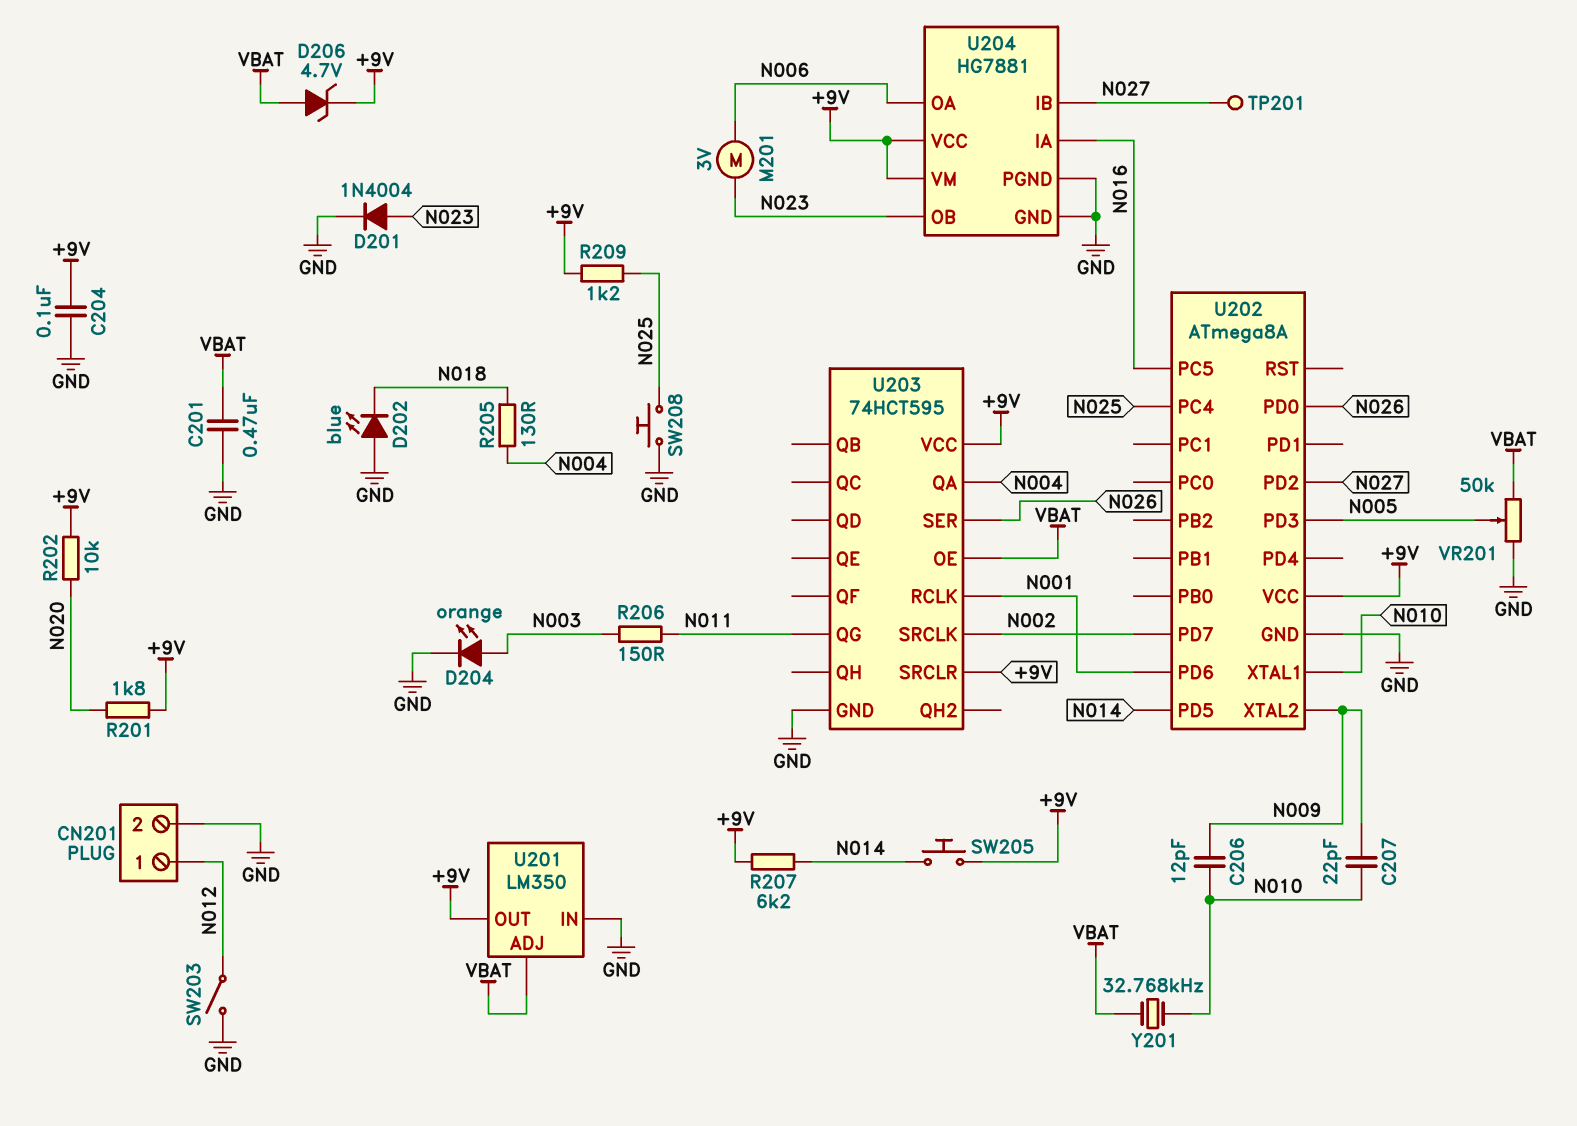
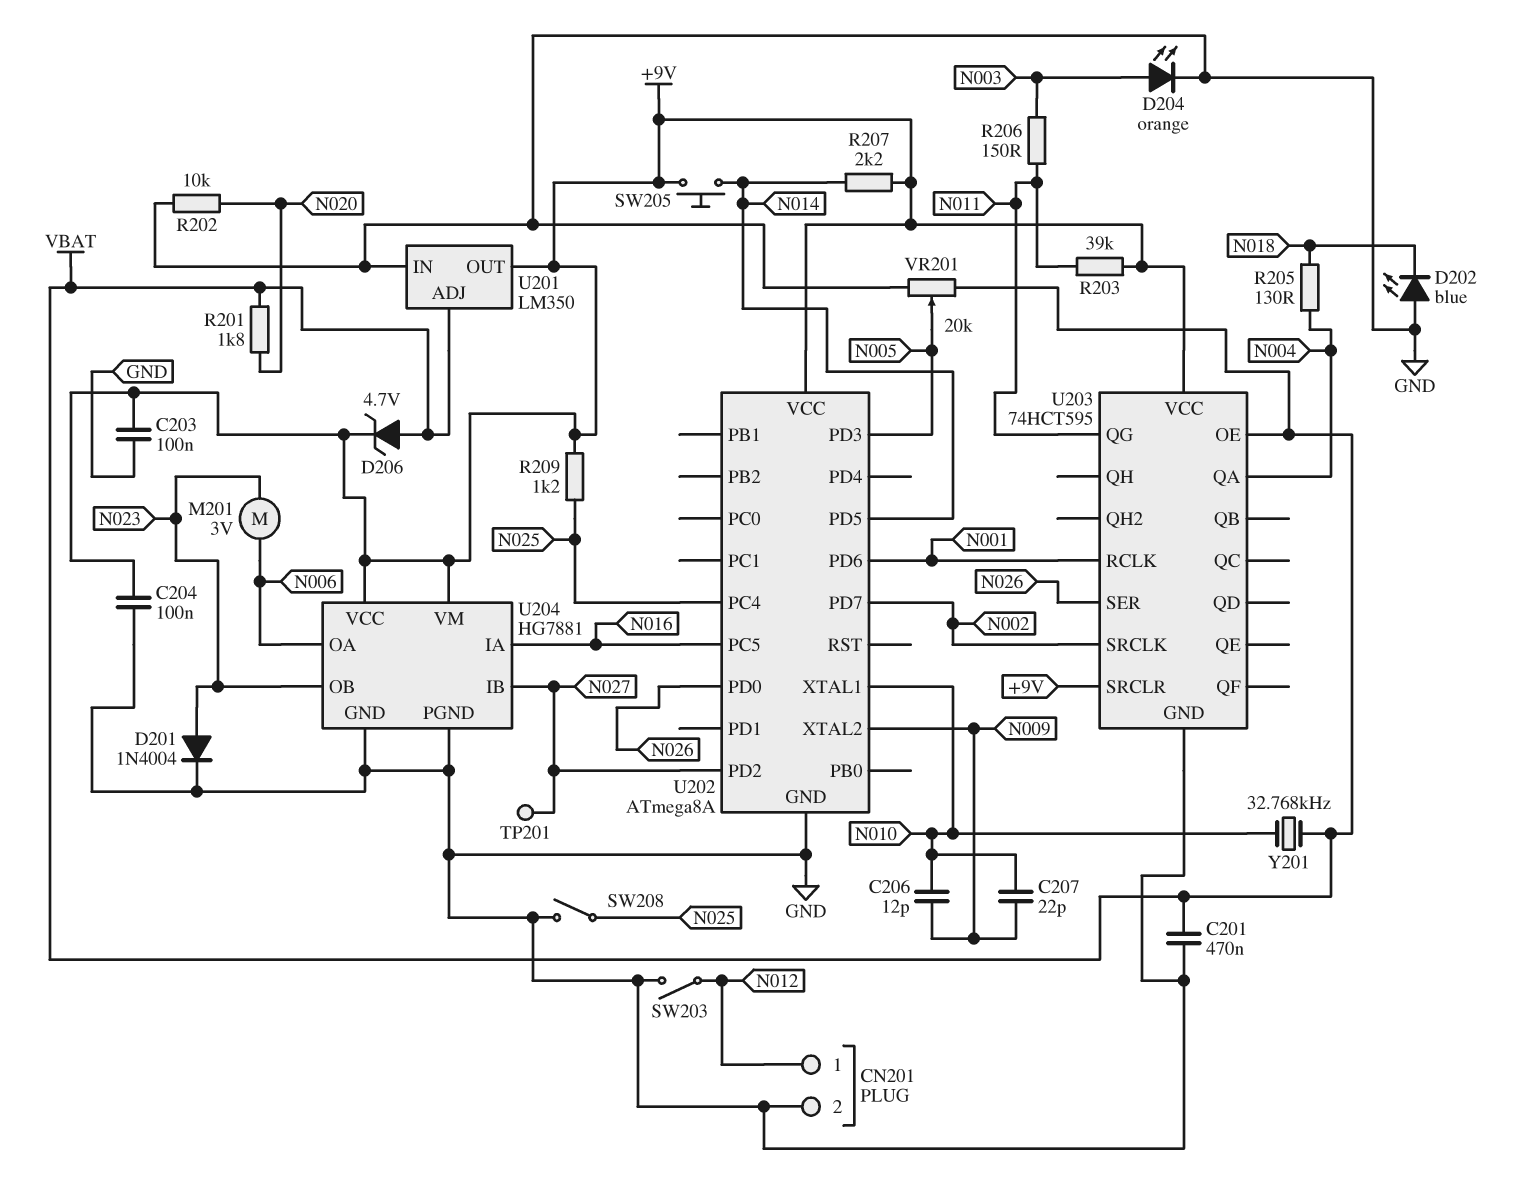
C203: none -> 100nF (+9V, GND)
R201: 1.8k (+9V, N020) -> 1.8k (N020, VBAT)
R202: 10k (+9V, N020) -> 10k (GND, N020)
R203: none -> 39k (+9V, N011)
R207: 6.2k (+9V, N014) -> 2.2k (+9V, N014)
SW208: button (GND, N025) -> switch (GND, N025)
VR201: 50k (GND, VBAT, wiper N005) -> 20k (GND, VBAT, wiper N005)

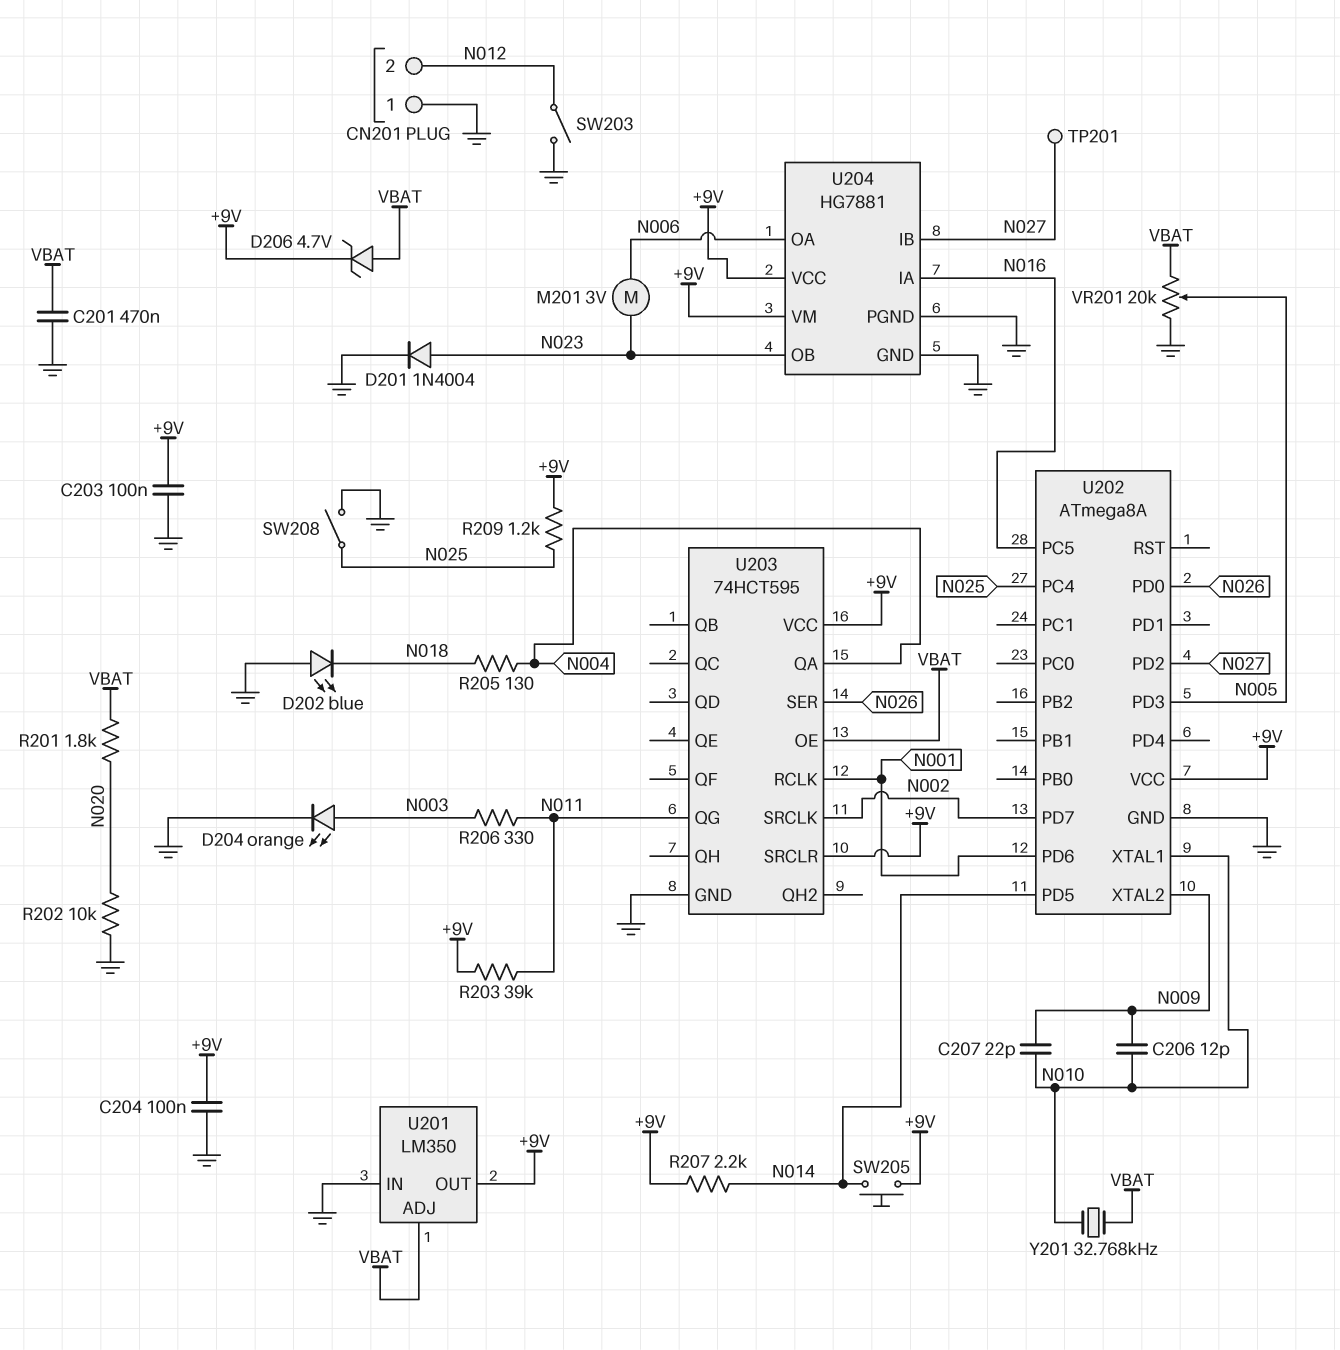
CN201 pin 1: N012 -> GND
CN201 pin 2: GND -> N012
R206: 150 (N003, N011) -> 330 (N003, N011)

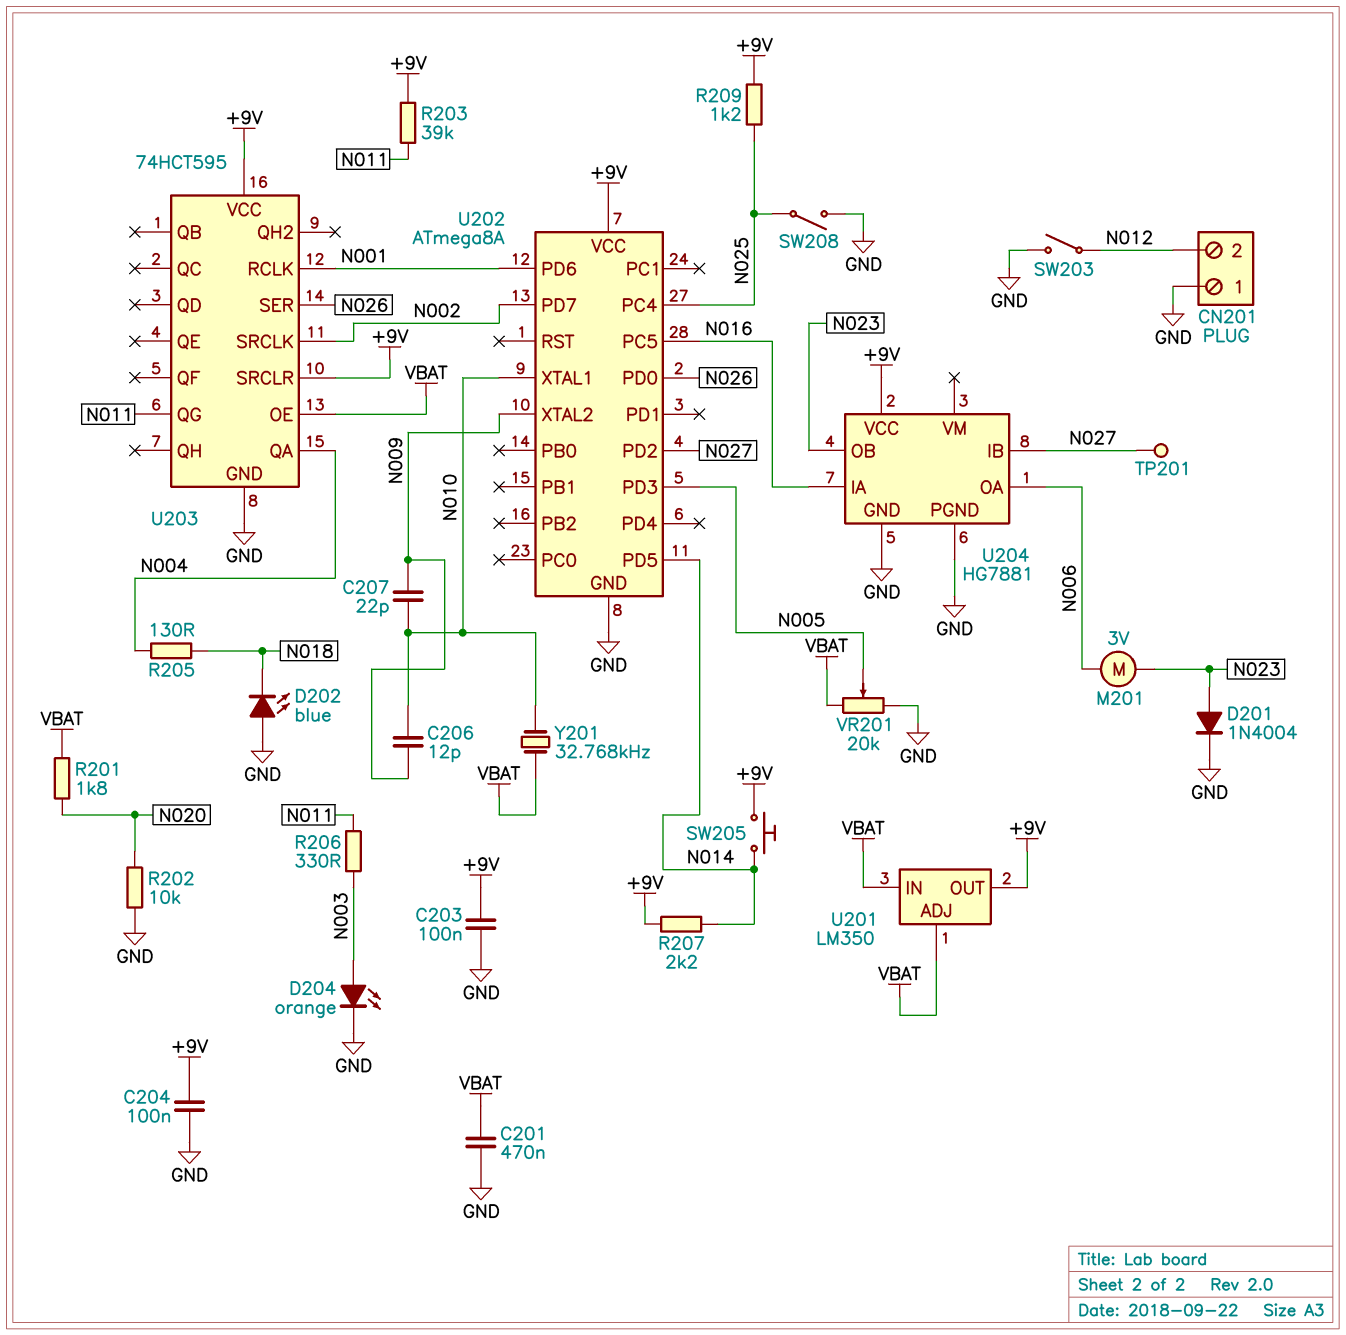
D206: zener 4.7V (A VBAT, K +9V) -> none
U201 pin IN: GND -> VBAT
U204 pin VM: +9V -> none

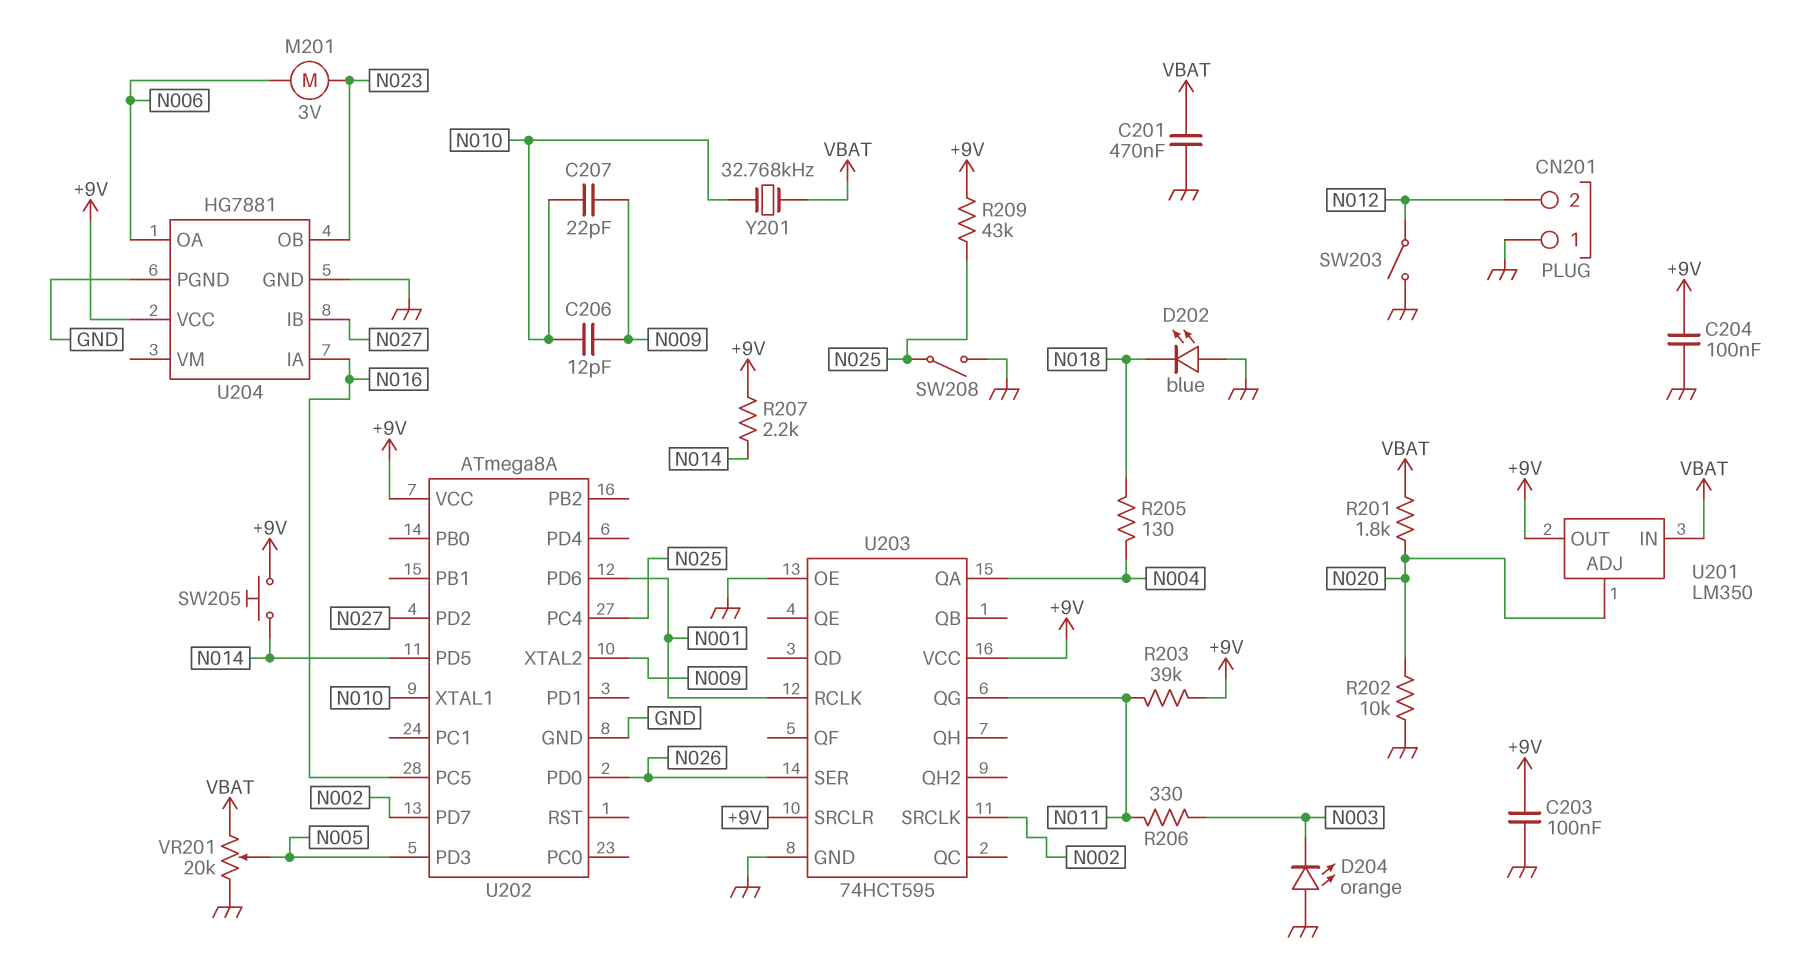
D201: diode 1N4004 (A N023, K GND) -> none
D204: LED orange (A N003, K GND) -> LED orange (A GND, K N003)
R209: 1.2k (+9V, N025) -> 43k (+9V, N025)
TP201: test point (N027) -> none
U201 pin ADJ: VBAT -> N020
U203 pin OE: VBAT -> GND

